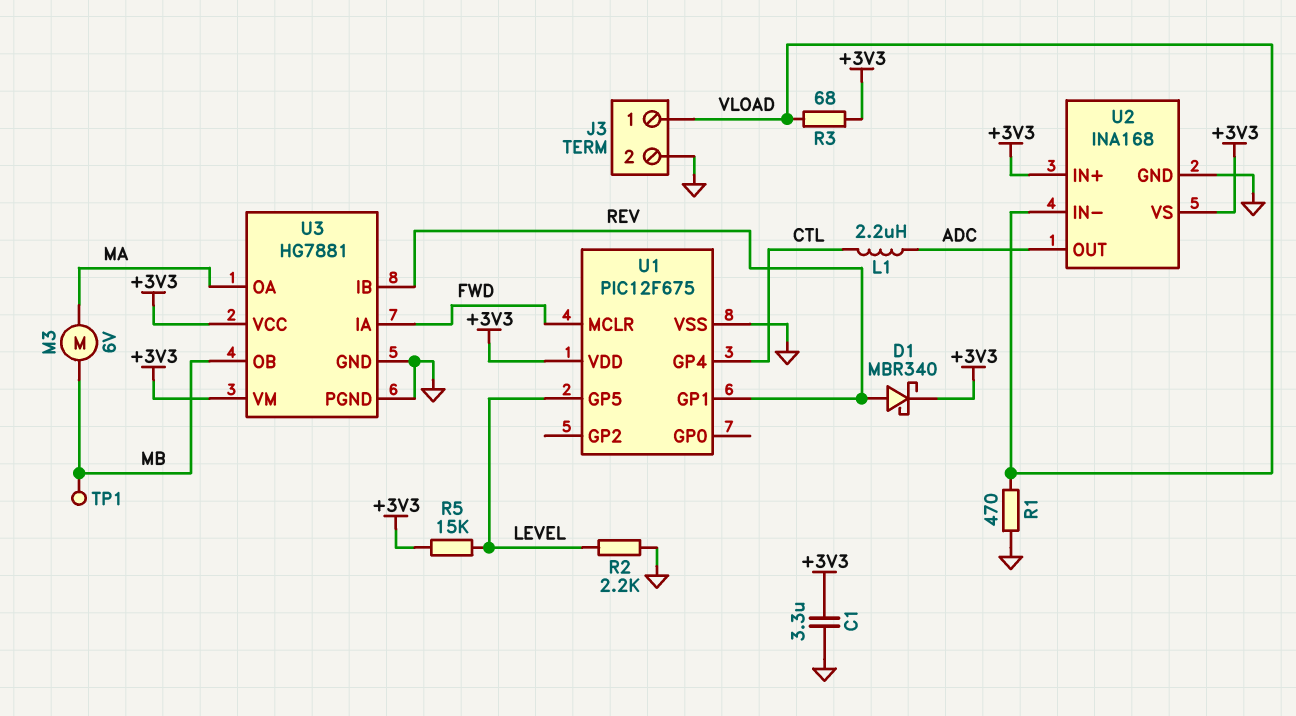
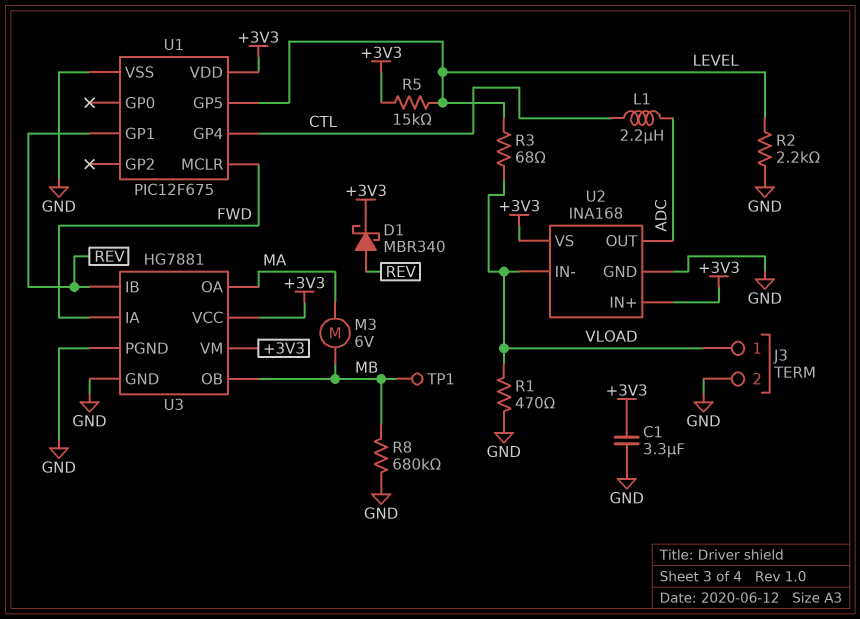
R3: 68 (+3V3, VLOAD) -> 68 (LEVEL, VLOAD)
R8: none -> 680k (GND, MB)

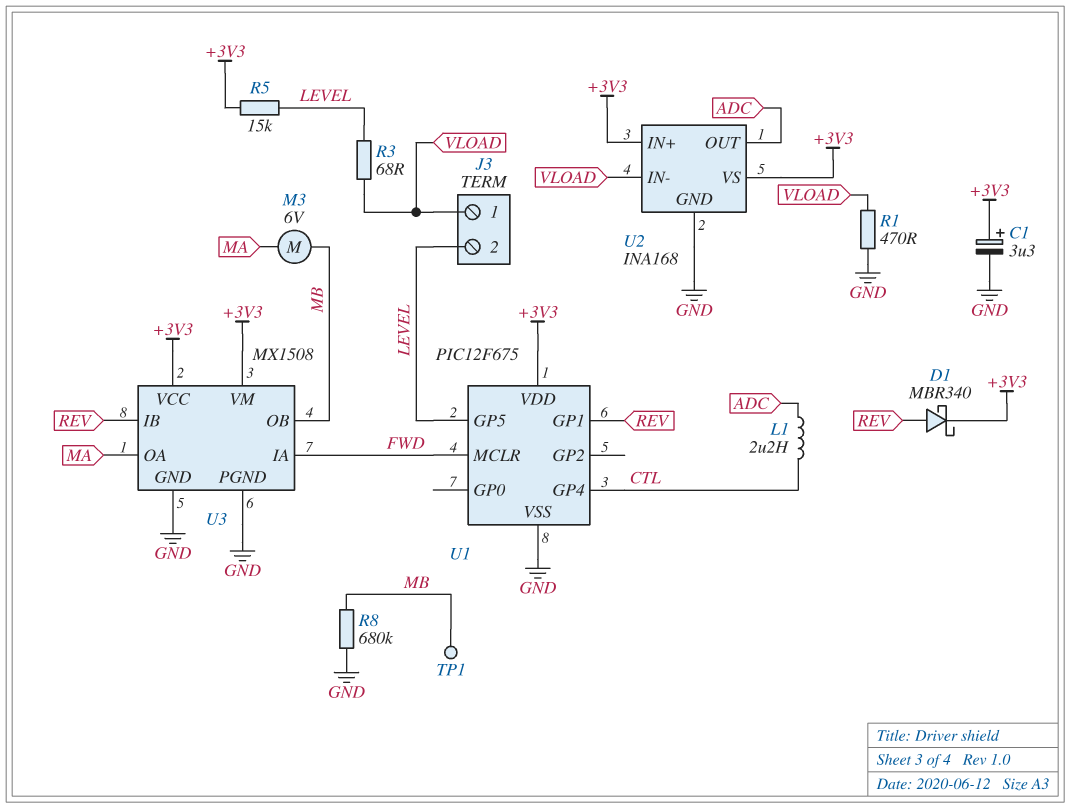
C1: 3.3uF (+3V3, GND) -> 3.3uF (plus +3V3, minus GND)
J3 pin 2: GND -> LEVEL
R2: 2.2k (GND, LEVEL) -> none
U3: HG7881 -> MX1508

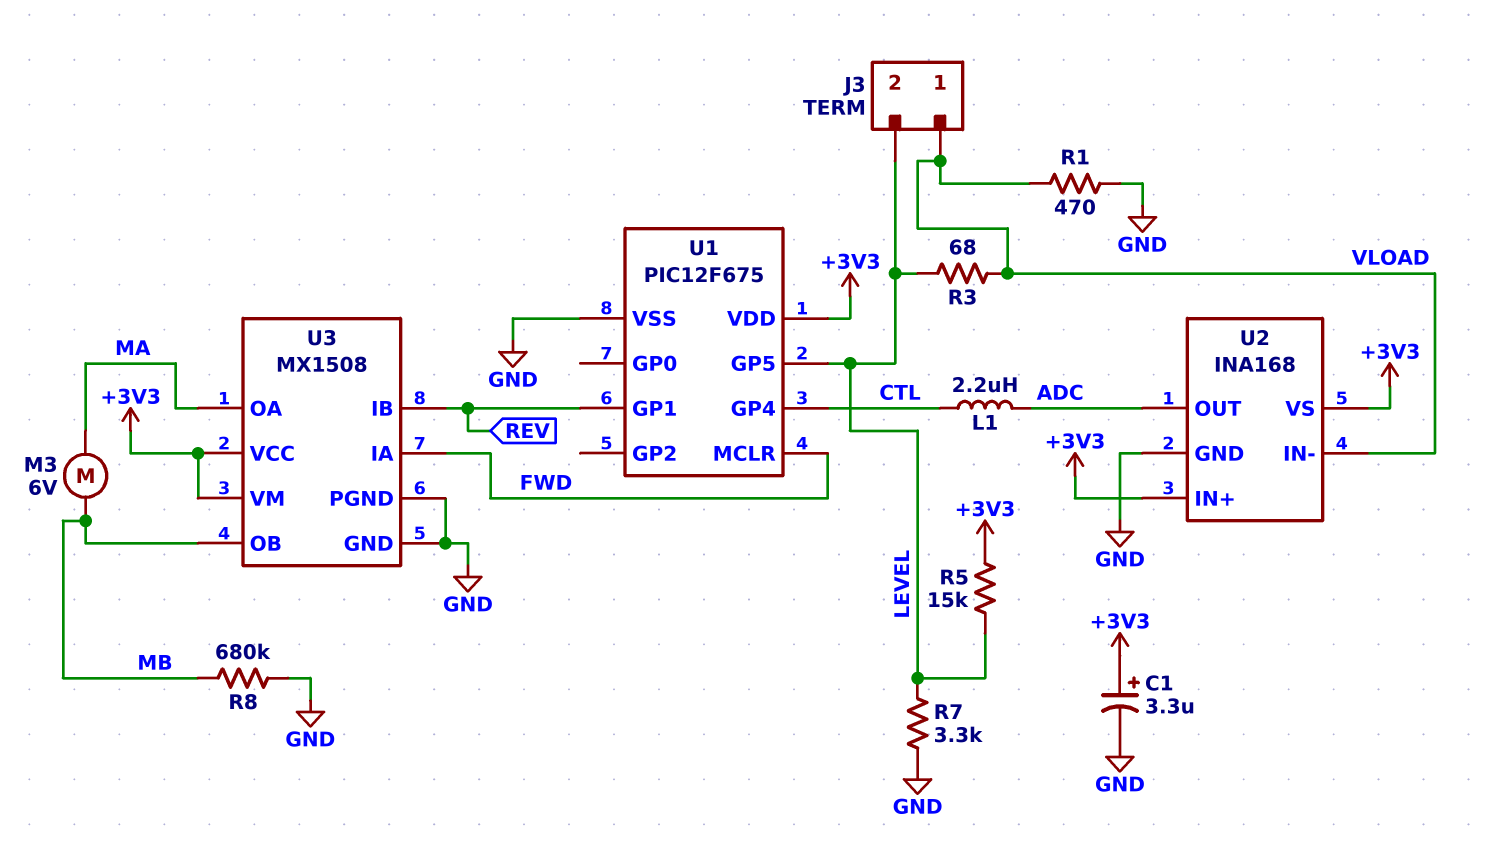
D1: schottky MBR340 (A REV, K +3V3) -> none
R7: none -> 3.3k (GND, LEVEL)
TP1: test point (MB) -> none

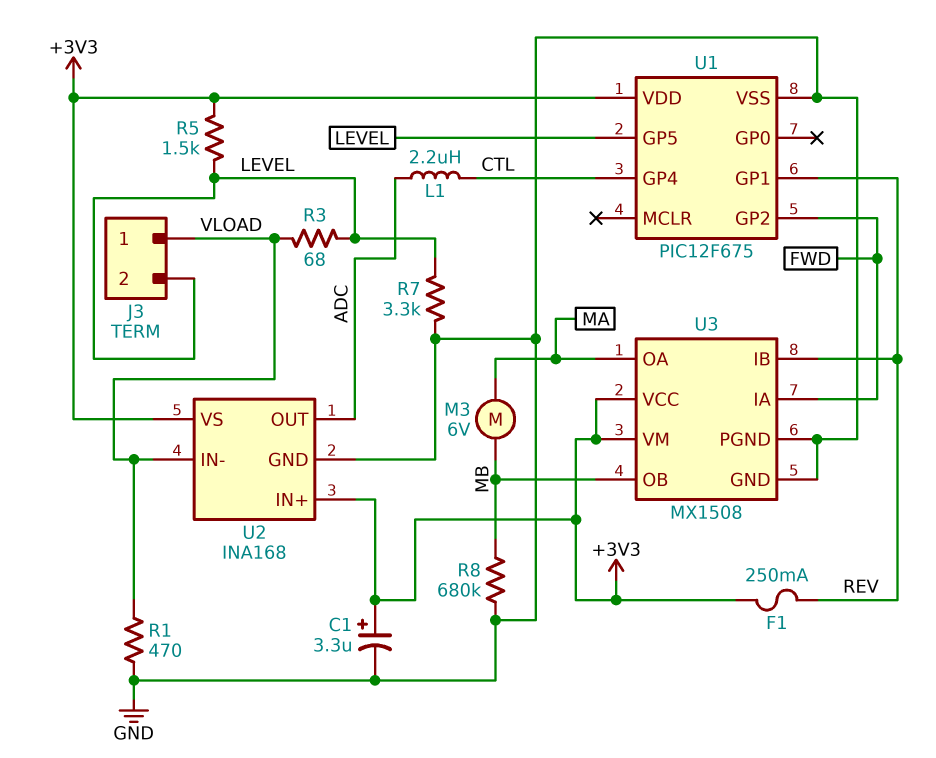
F1: none -> 250mA (+3V3, REV)
R5: 15k (+3V3, LEVEL) -> 1.5k (+3V3, LEVEL)
U1 pin GP2: none -> FWD
U1 pin MCLR: FWD -> none

